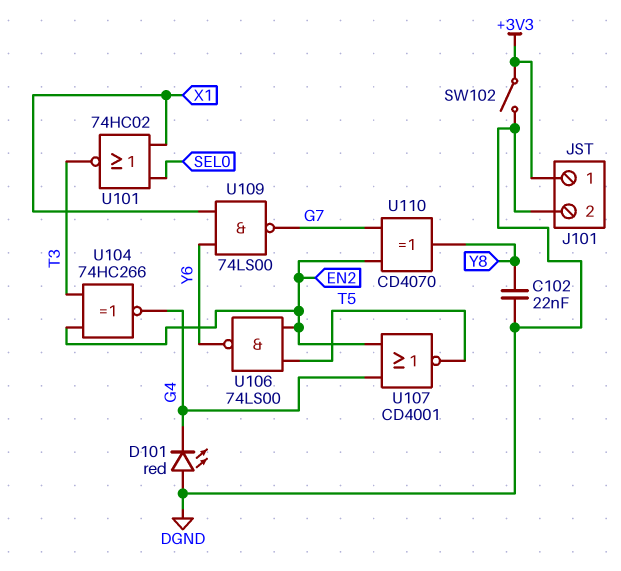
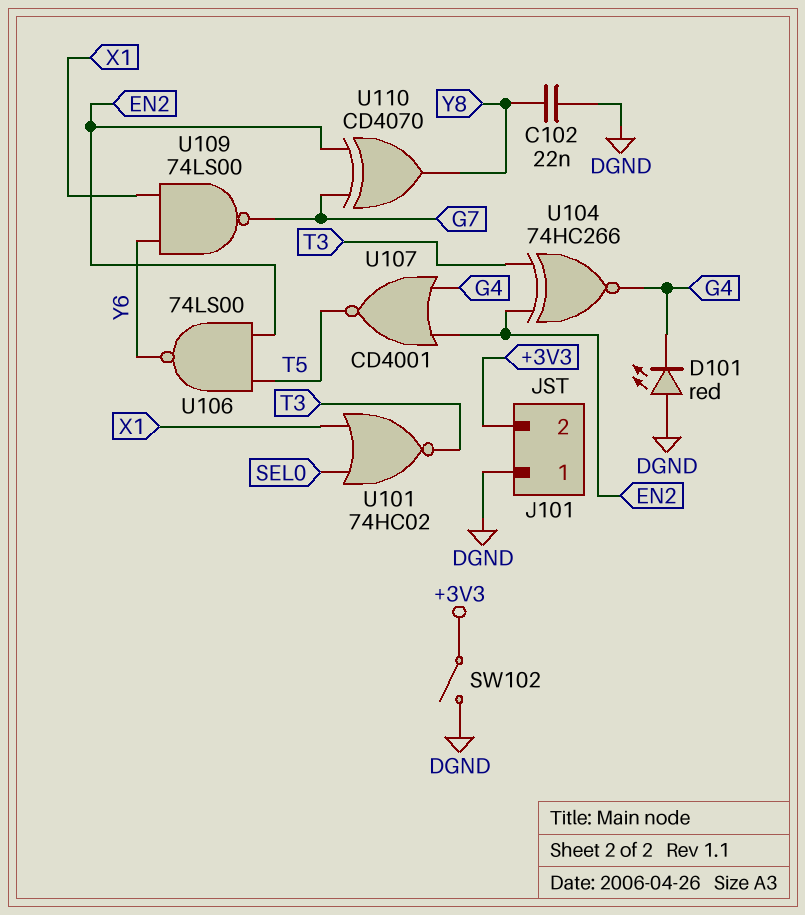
J101 pin 1: +3V3 -> DGND
J101 pin 2: DGND -> +3V3

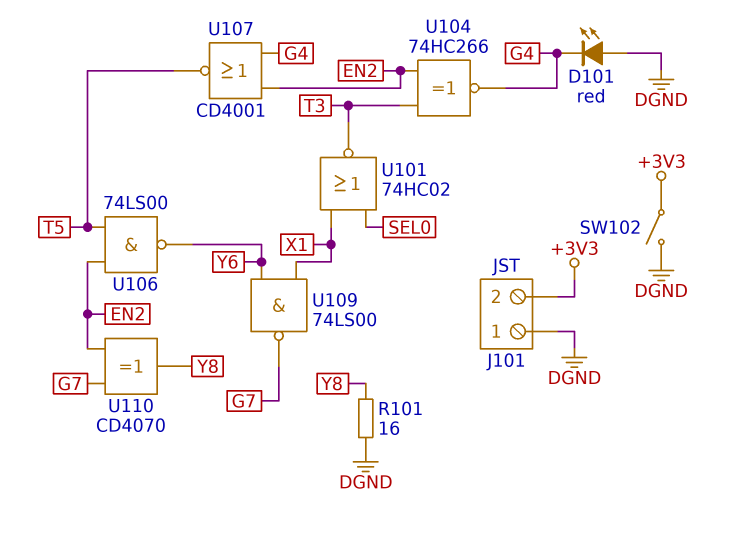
C102: 22nF (DGND, Y8) -> none
R101: none -> 16 (DGND, Y8)

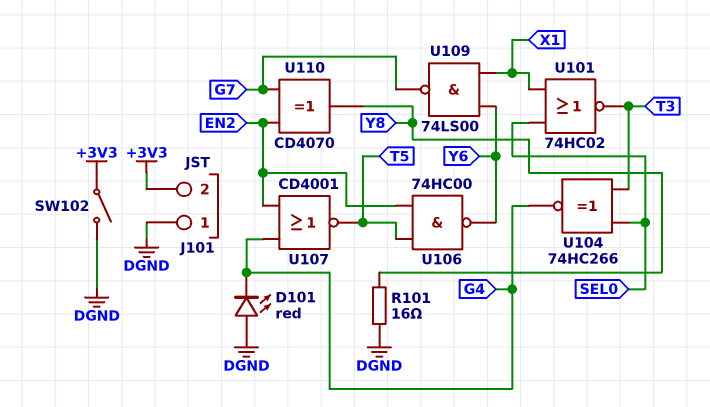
U104: XNOR 74HC266 (in EN2, in T3, out G4) -> XNOR 74HC266 (in SEL0, in T3, out G4)
U106: NAND 74LS00 (in EN2, in T5, out Y6) -> NAND 74HC00 (in EN2, in T5, out Y6)

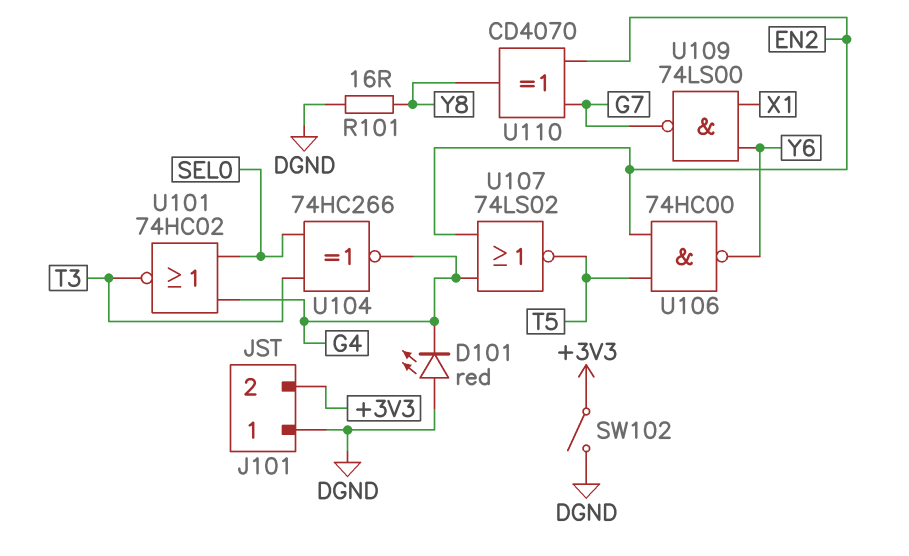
U101: NOR 74HC02 (in SEL0, in X1, out T3) -> NOR 74HC02 (in G4, in SEL0, out T3)
U107: NOR CD4001 (in EN2, in G4, out T5) -> NOR 74LS02 (in EN2, in G4, out T5)

